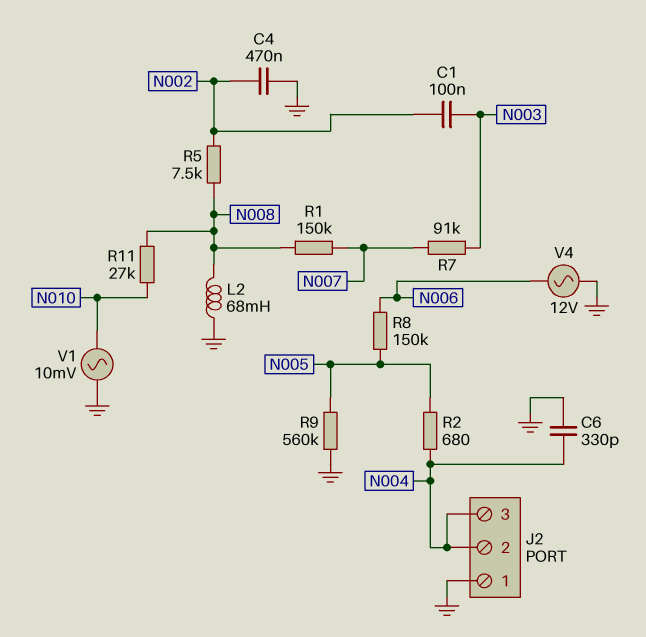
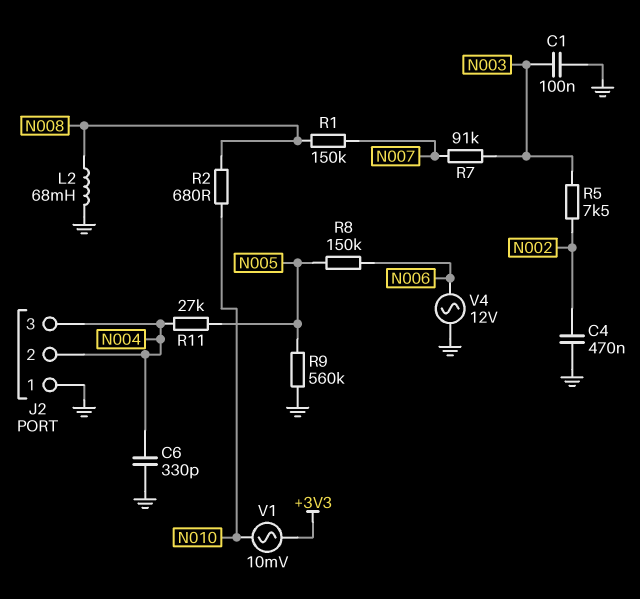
C1: 100nF (N002, N003) -> 100nF (GND, N003)
R2: 680 (N004, N005) -> 680 (N008, N010)
R5: 7.5k (N002, N008) -> 7.5k (N002, N003)
R11: 27k (N008, N010) -> 27k (N004, N005)
V1: AC 10mV (GND, N010) -> AC 10mV (+3V3, N010)

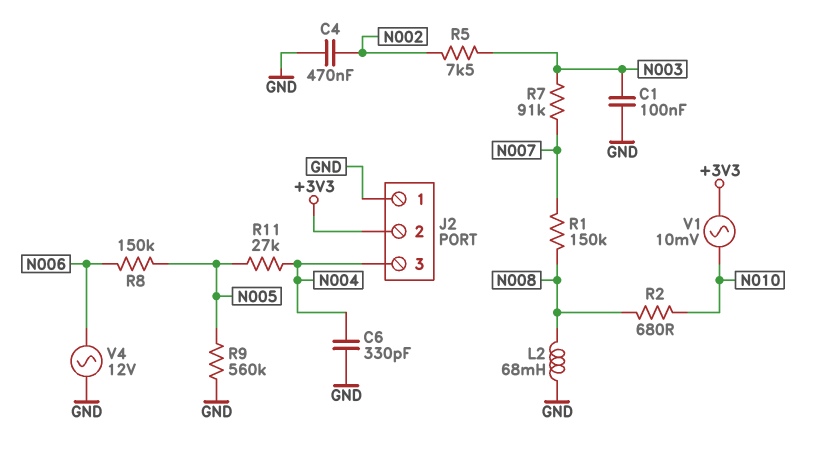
J2 pin 2: N004 -> +3V3

